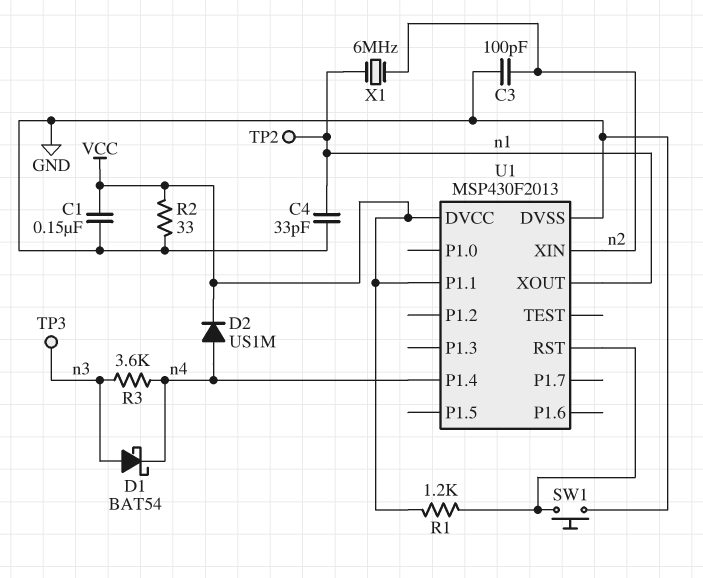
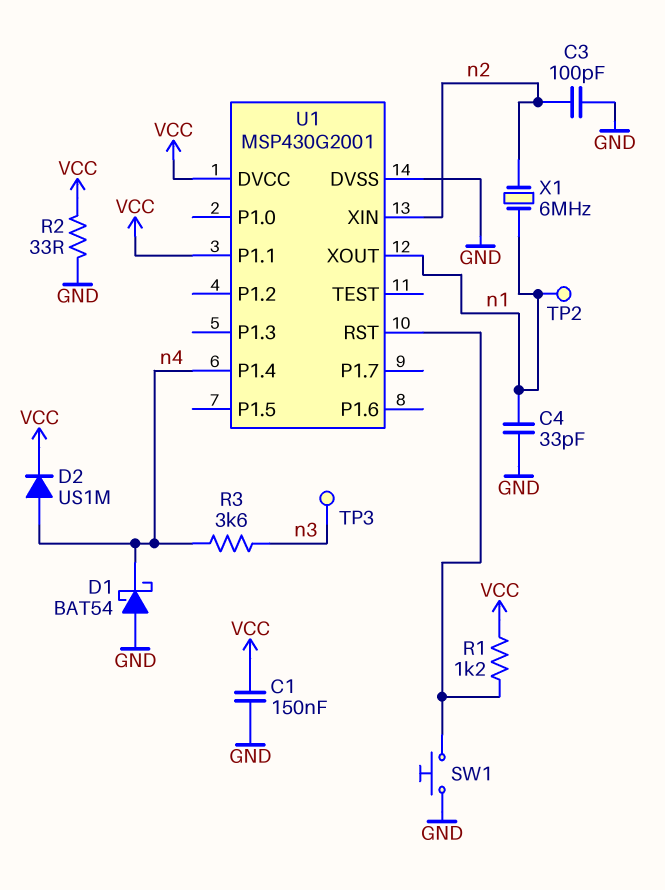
D1: schottky BAT54 (A n3, K n4) -> schottky BAT54 (A GND, K n4)
U1: MSP430F2013 -> MSP430G2001

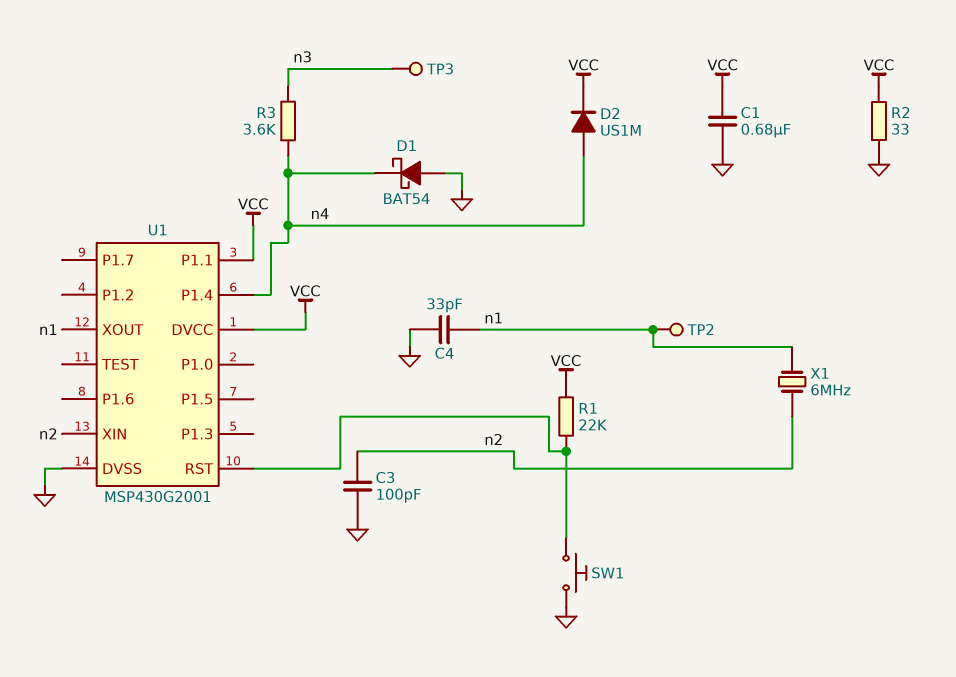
C1: 150nF (GND, VCC) -> 680nF (GND, VCC)
R1: 1.2k (U1/RST, VCC) -> 22k (U1/RST, VCC)

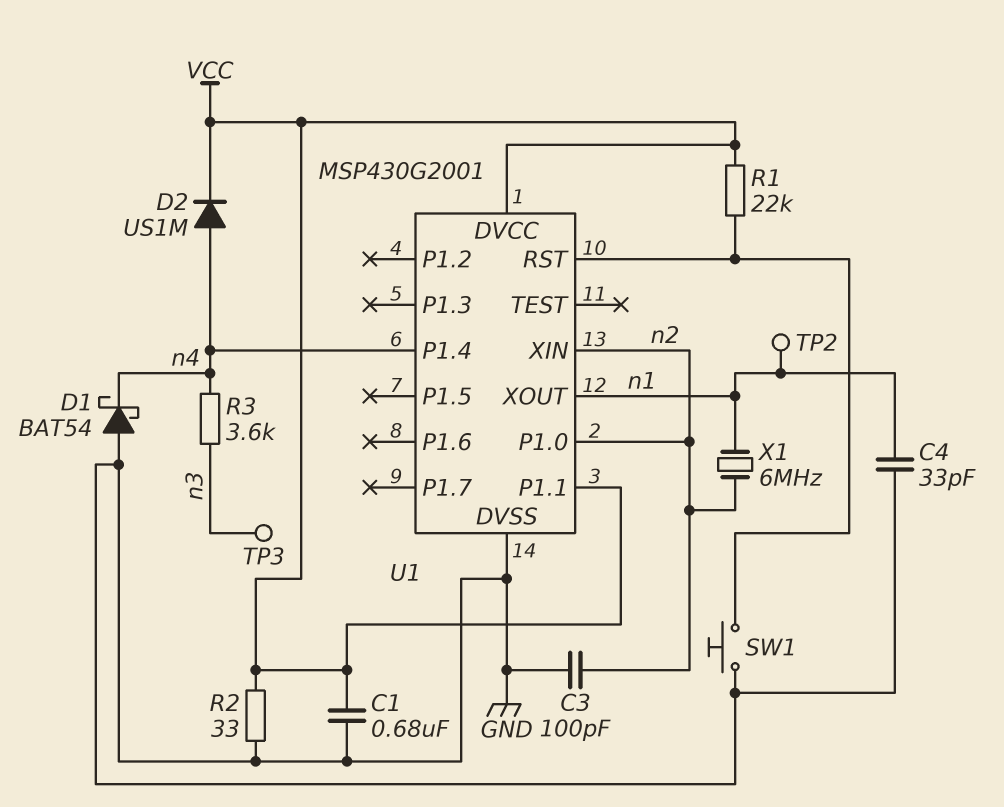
U1 pin P1.0: none -> n2

